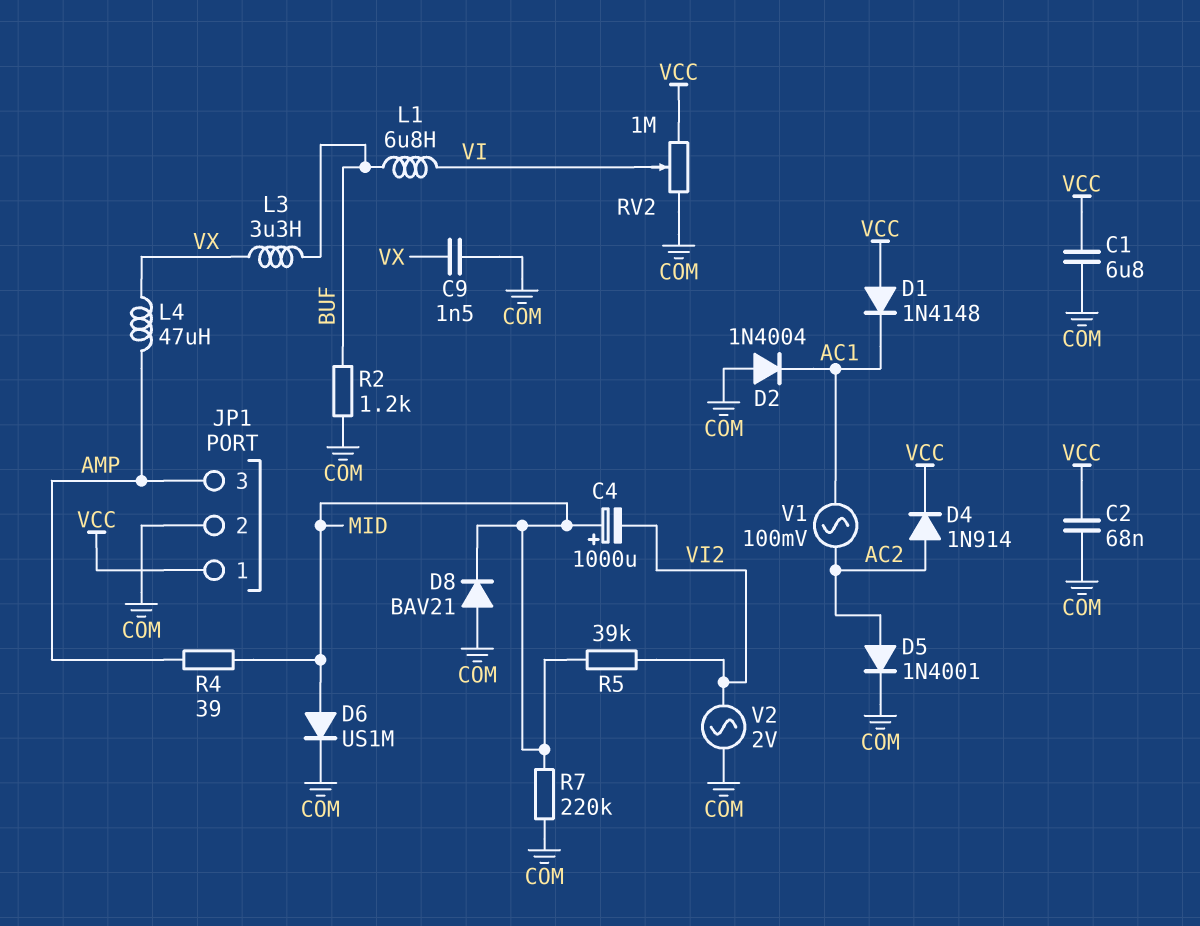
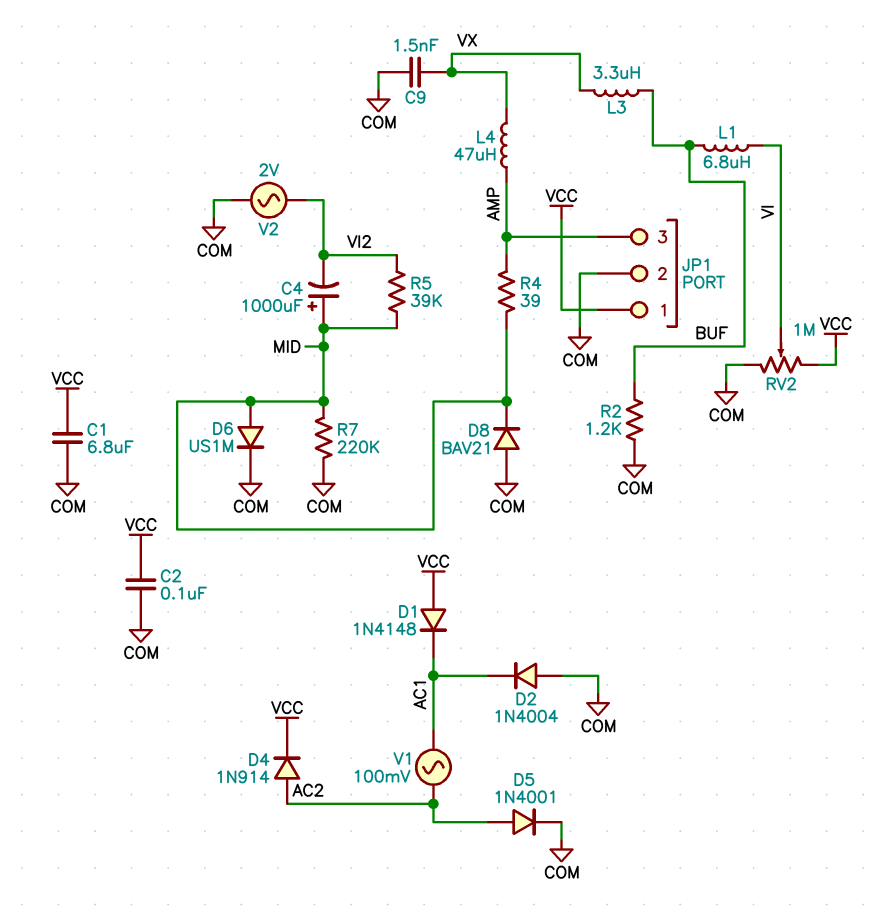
C2: 68nF (COM, VCC) -> 100nF (COM, VCC)

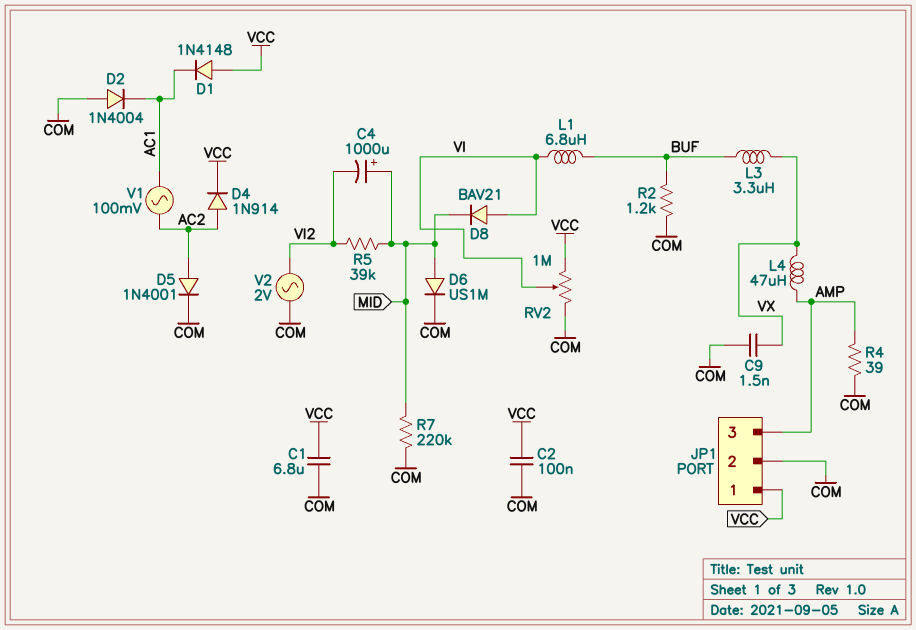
D8: diode BAV21 (A COM, K MID) -> diode BAV21 (A VI, K MID)
R4: 39 (AMP, MID) -> 39 (AMP, COM)

